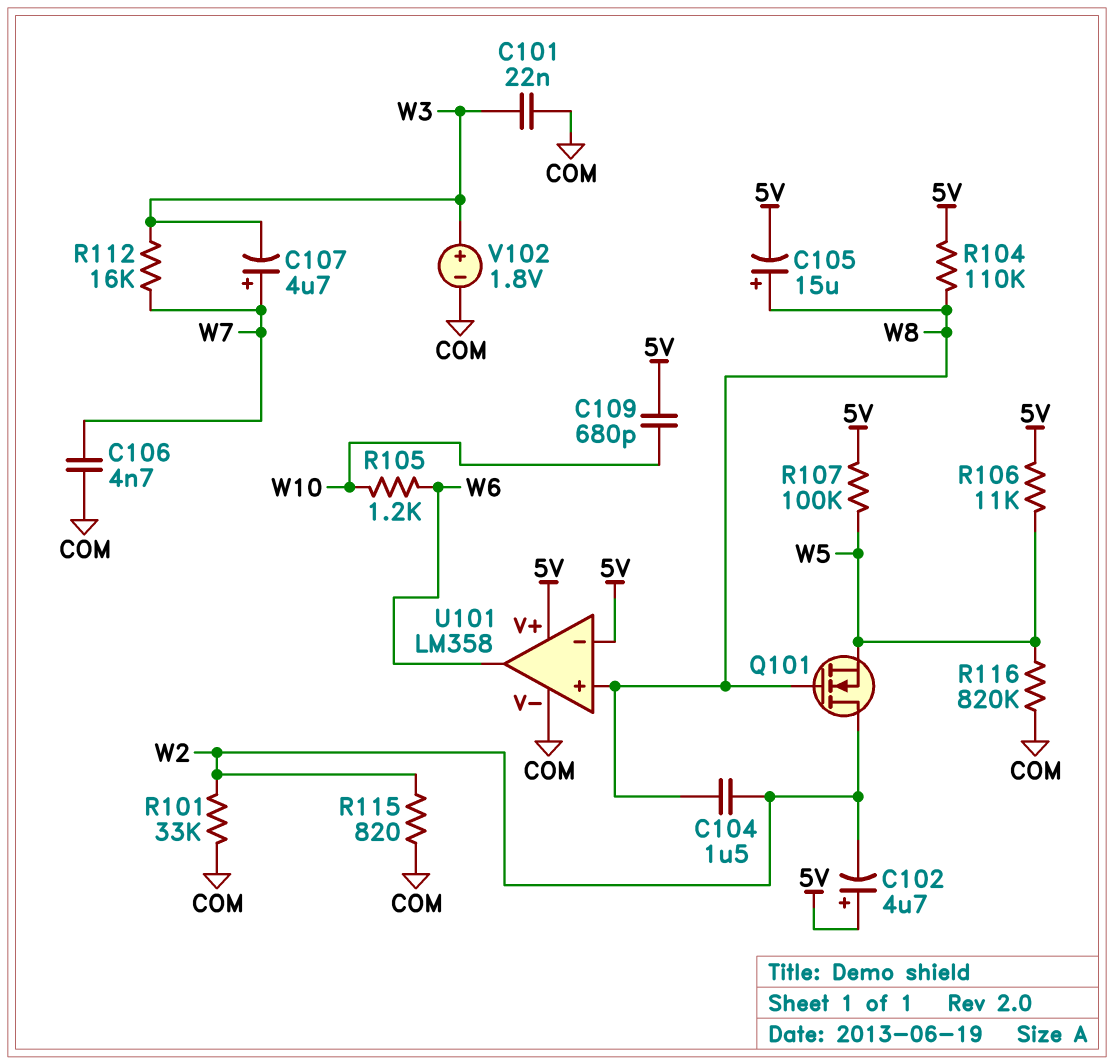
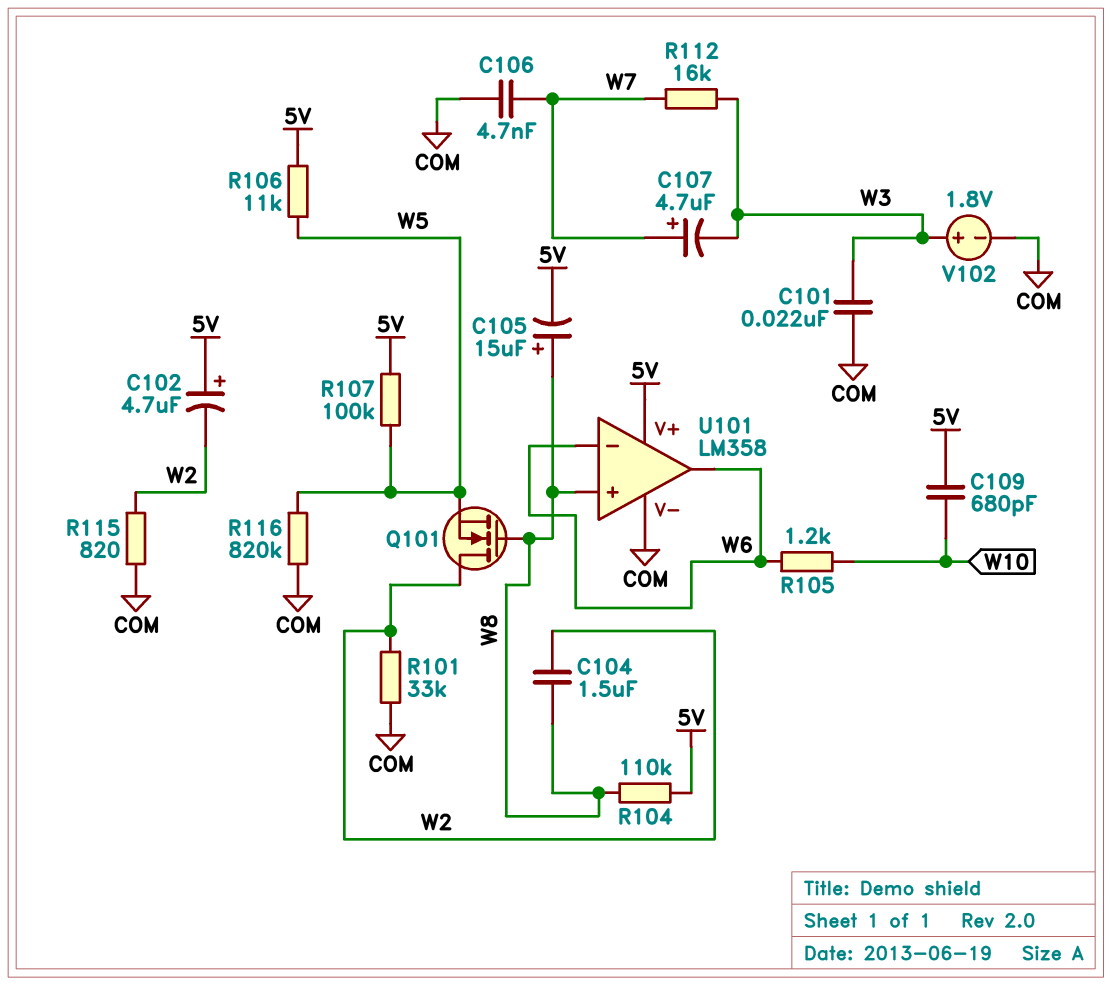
U101 pin in-: 5V -> W6

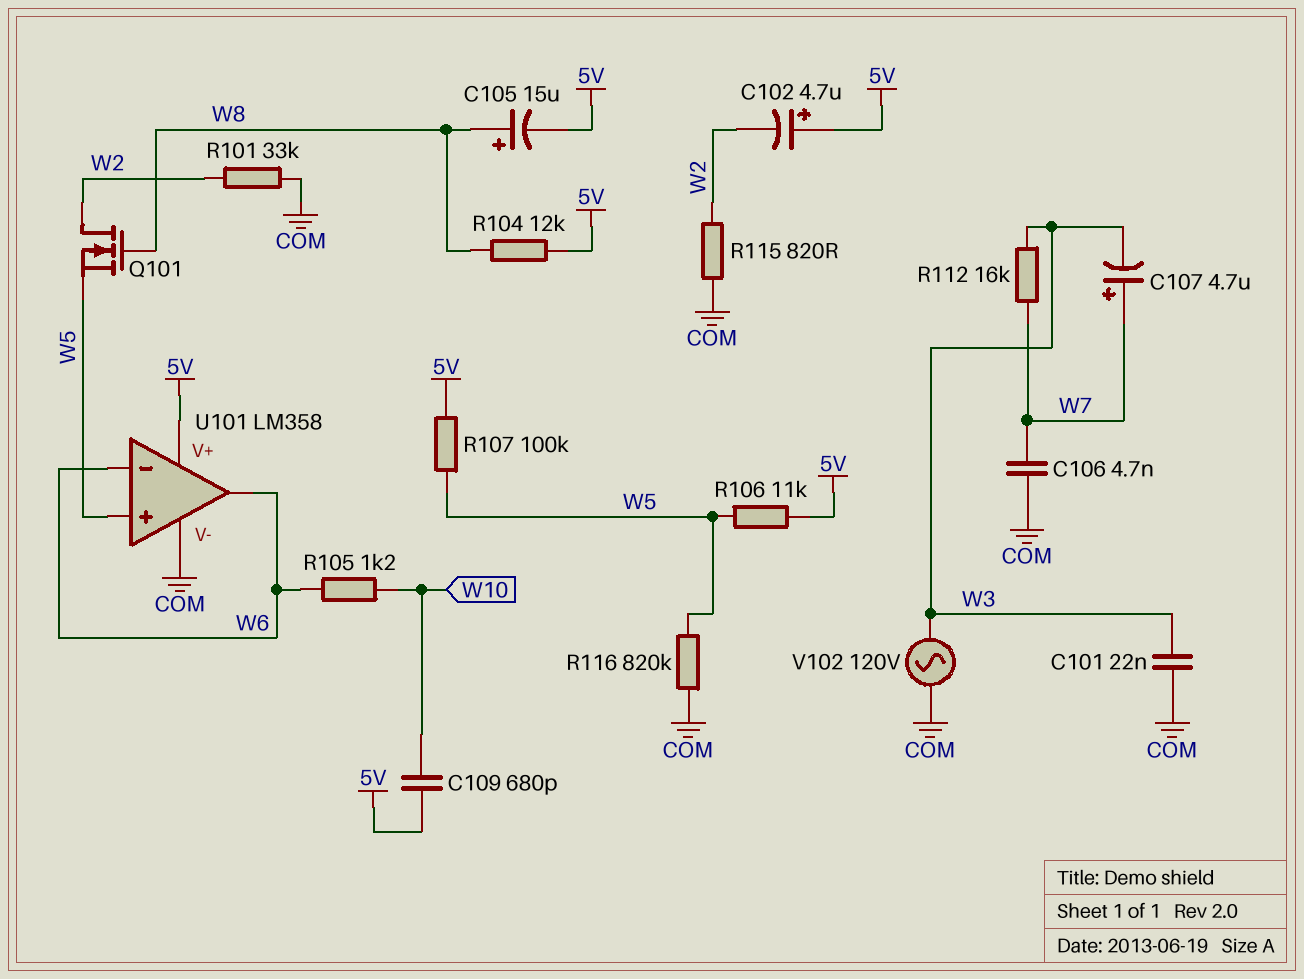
C104: 1.5uF (W2, W8) -> none
R104: 110k (5V, W8) -> 12k (5V, W8)
U101 pin in+: W8 -> W5
V102: 1.8V (plus W3, minus COM) -> AC 120V (COM, W3)

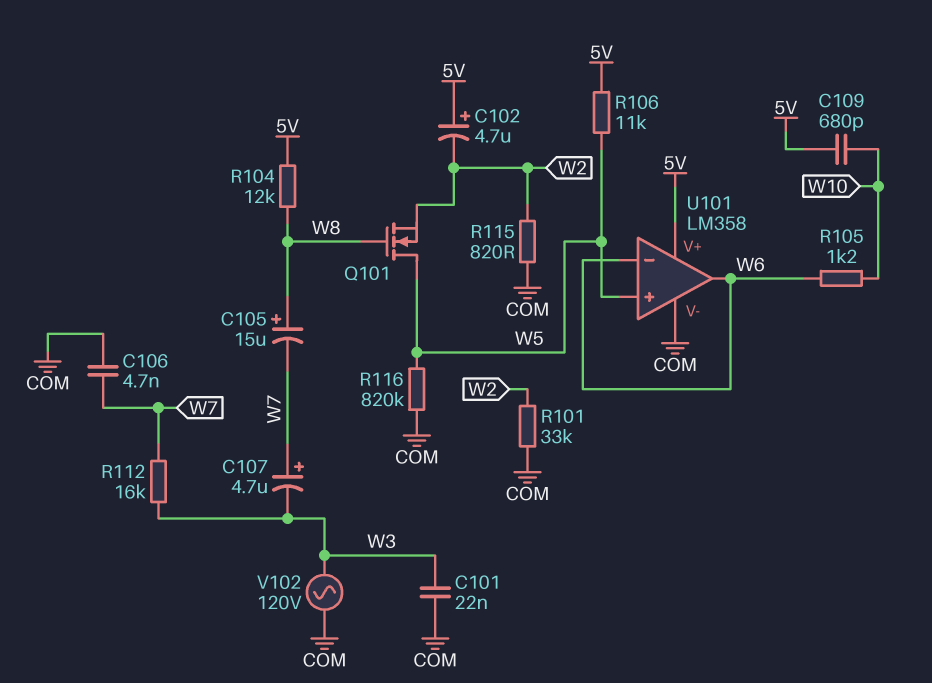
C105: 15uF (plus W8, minus 5V) -> 15uF (plus W8, minus W7)
Q101: NMOS (G W8, D W2, S W5) -> NMOS (G W8, D W5, S W2)
R107: 100k (5V, W5) -> none

